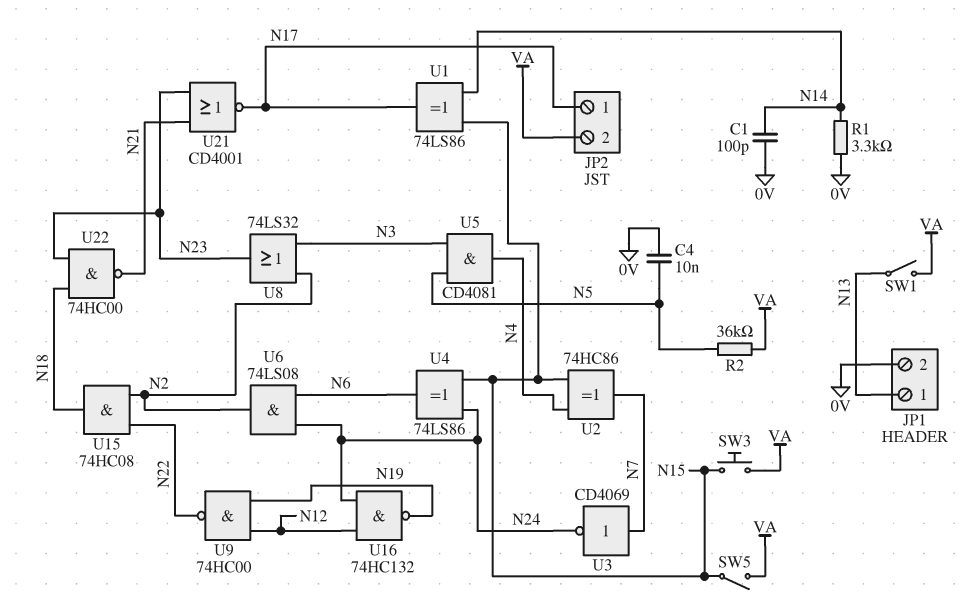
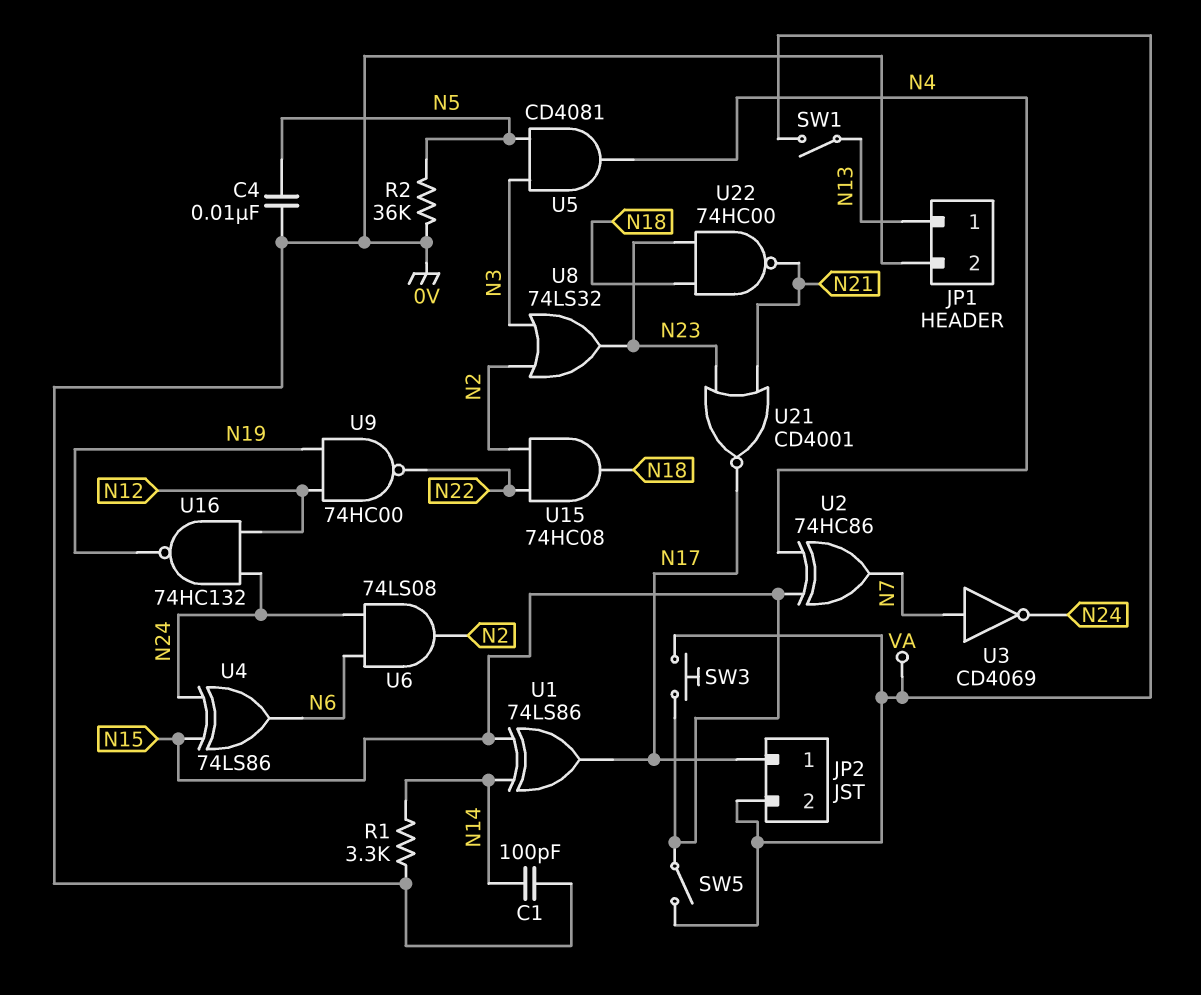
R2: 36k (N5, VA) -> 36k (0V, N5)

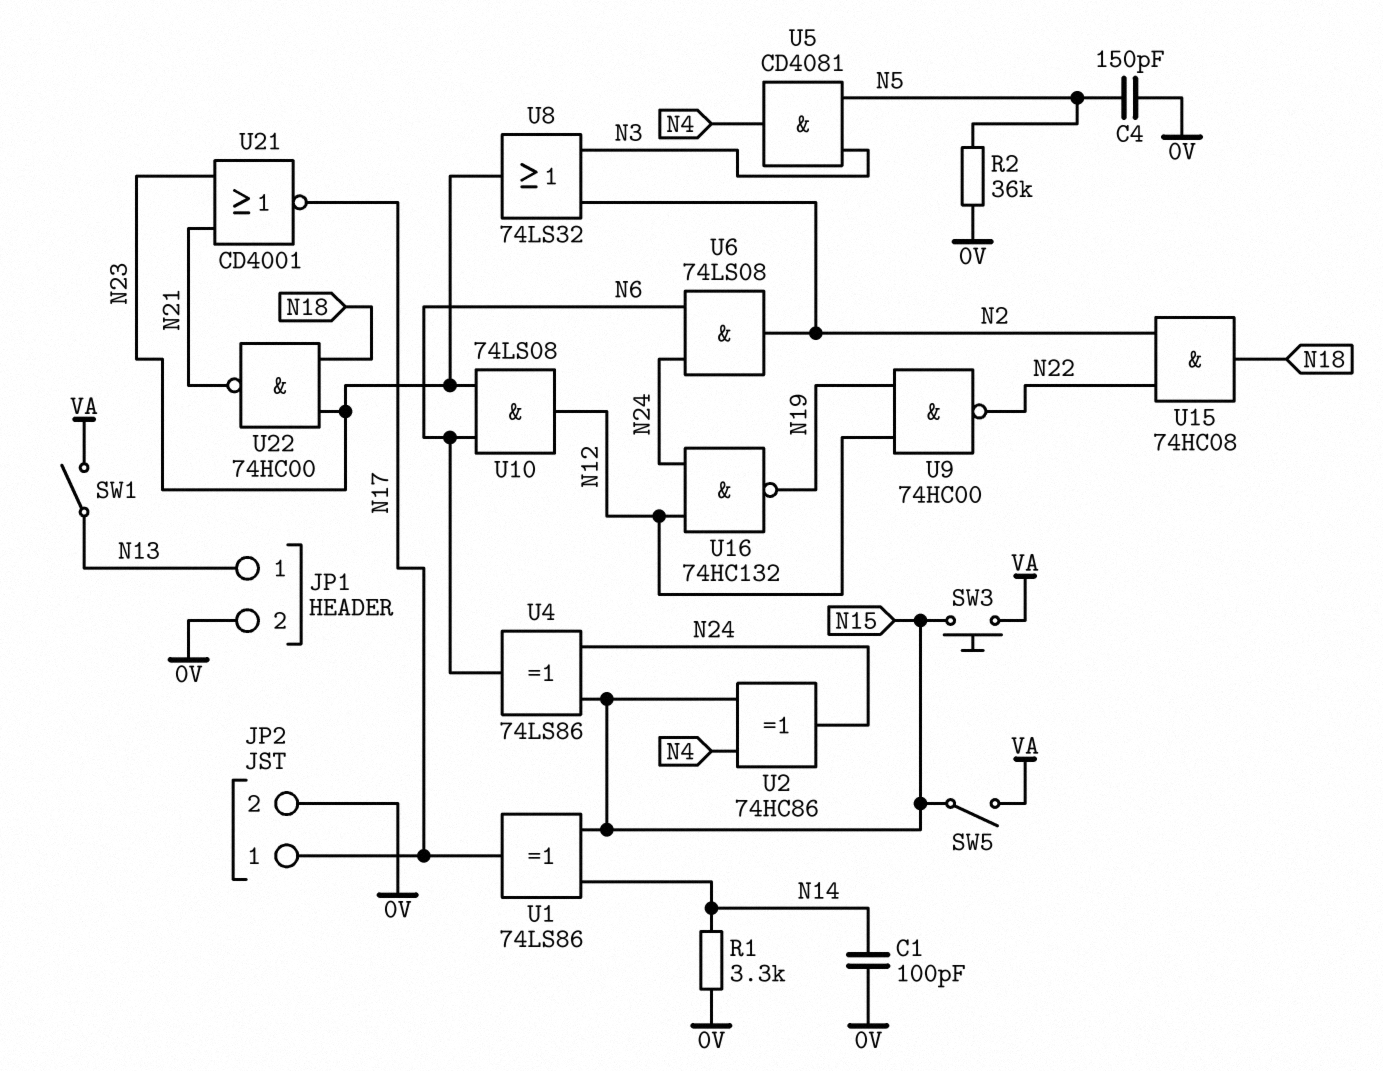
C4: 10nF (0V, N5) -> 150pF (0V, N5)
JP2 pin 2: VA -> 0V
U2: XOR 74HC86 (in N4, in N15, out N7) -> XOR 74HC86 (in N4, in N15, out N24)
U3: NOT CD4069 (in N7, out N24) -> none
U10: none -> AND 74LS08 (in N6, in N23, out N12)

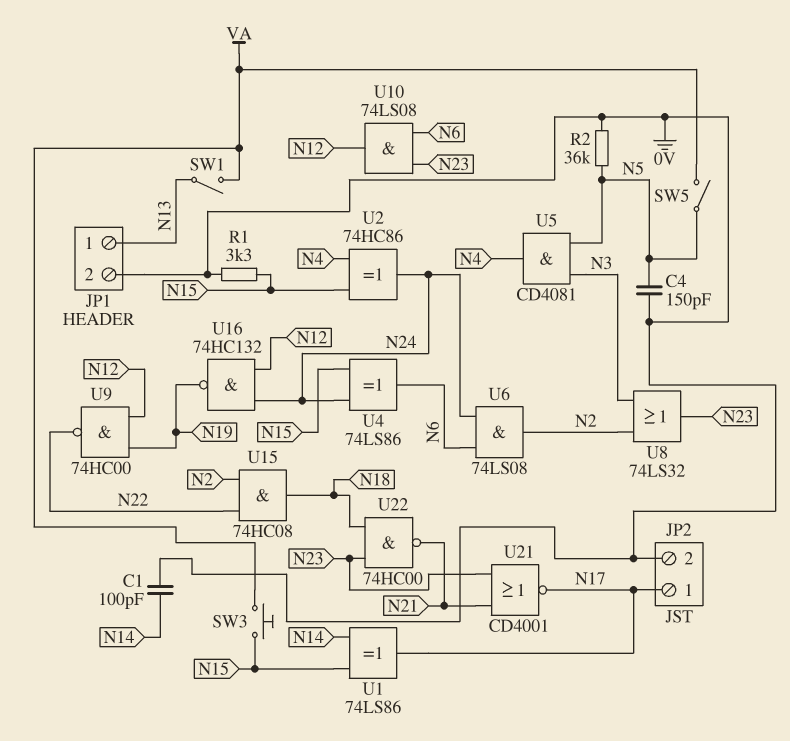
R1: 3.3k (0V, N14) -> 3.3k (0V, N15)
SW5: switch (N15, VA) -> switch (N5, VA)

